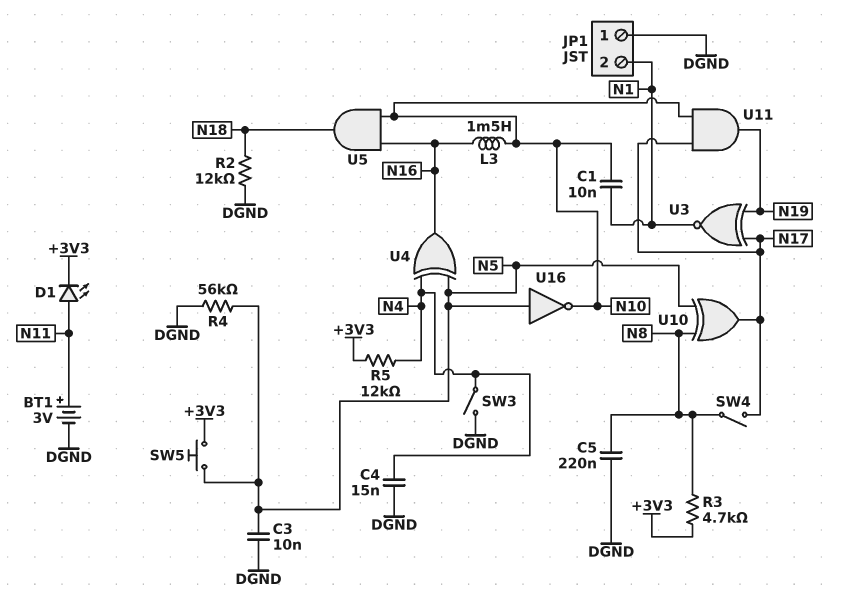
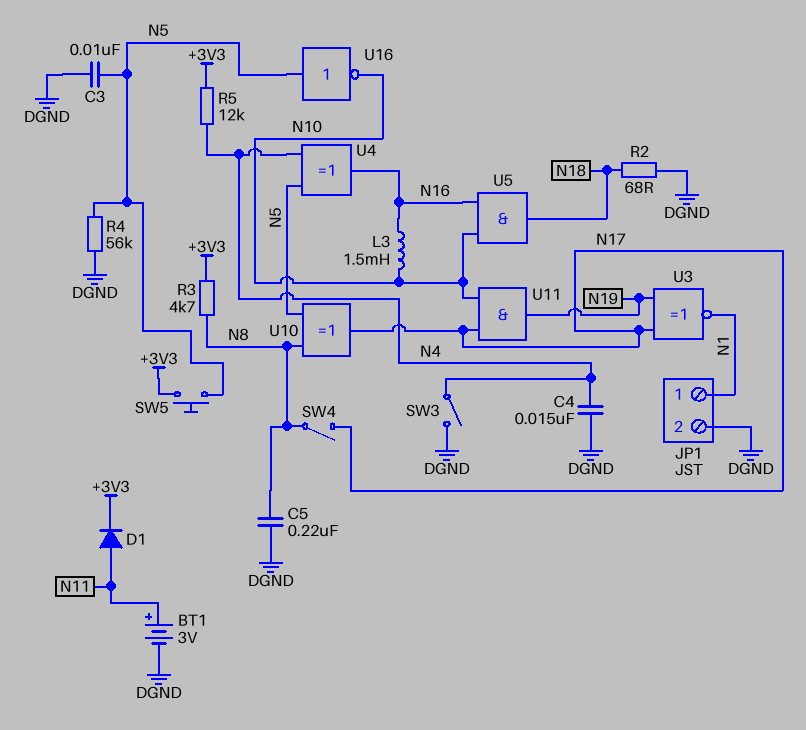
C1: 10nF (N1, N10) -> none
D1: LED (A N11, K +3V3) -> diode (A N11, K +3V3)
JP1 pin 1: DGND -> N1
JP1 pin 2: N1 -> DGND
R2: 12k (DGND, N18) -> 68 (DGND, N18)

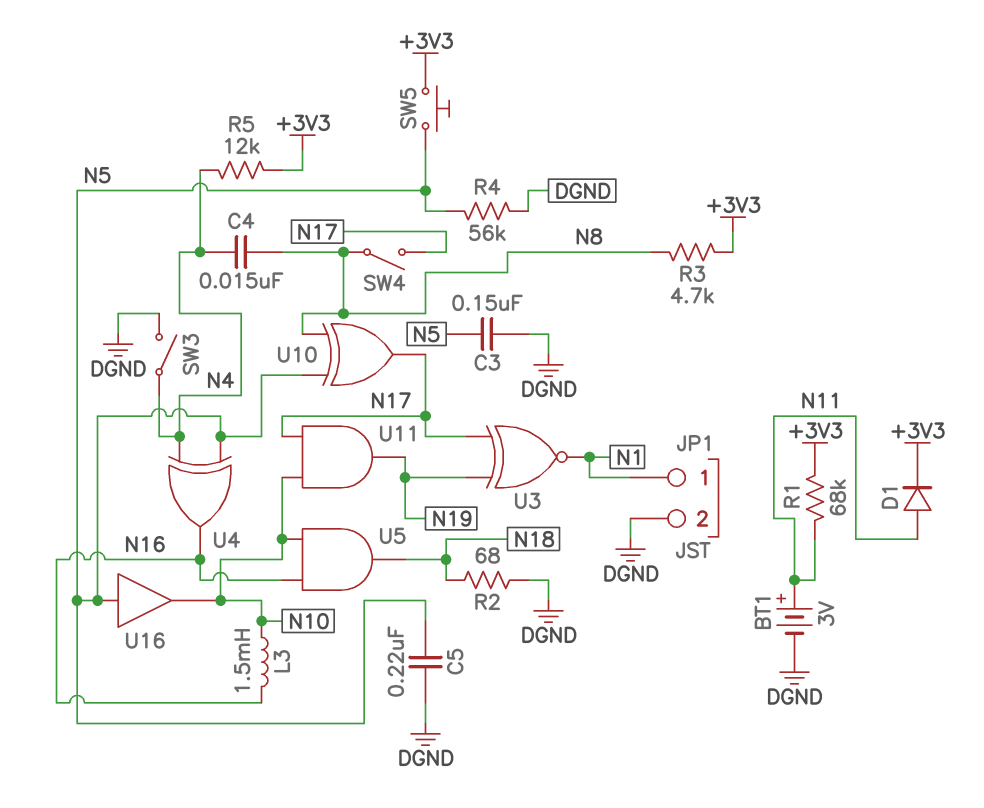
C3: 10nF (DGND, N5) -> 150nF (DGND, N5)
C4: 15nF (DGND, N4) -> 15nF (N4, N8)
C5: 220nF (DGND, N8) -> 220nF (DGND, N5)
R1: none -> 68k (+3V3, N11)
U16: NOT (in N5, out N10) -> buffer (in N5, out N10)

